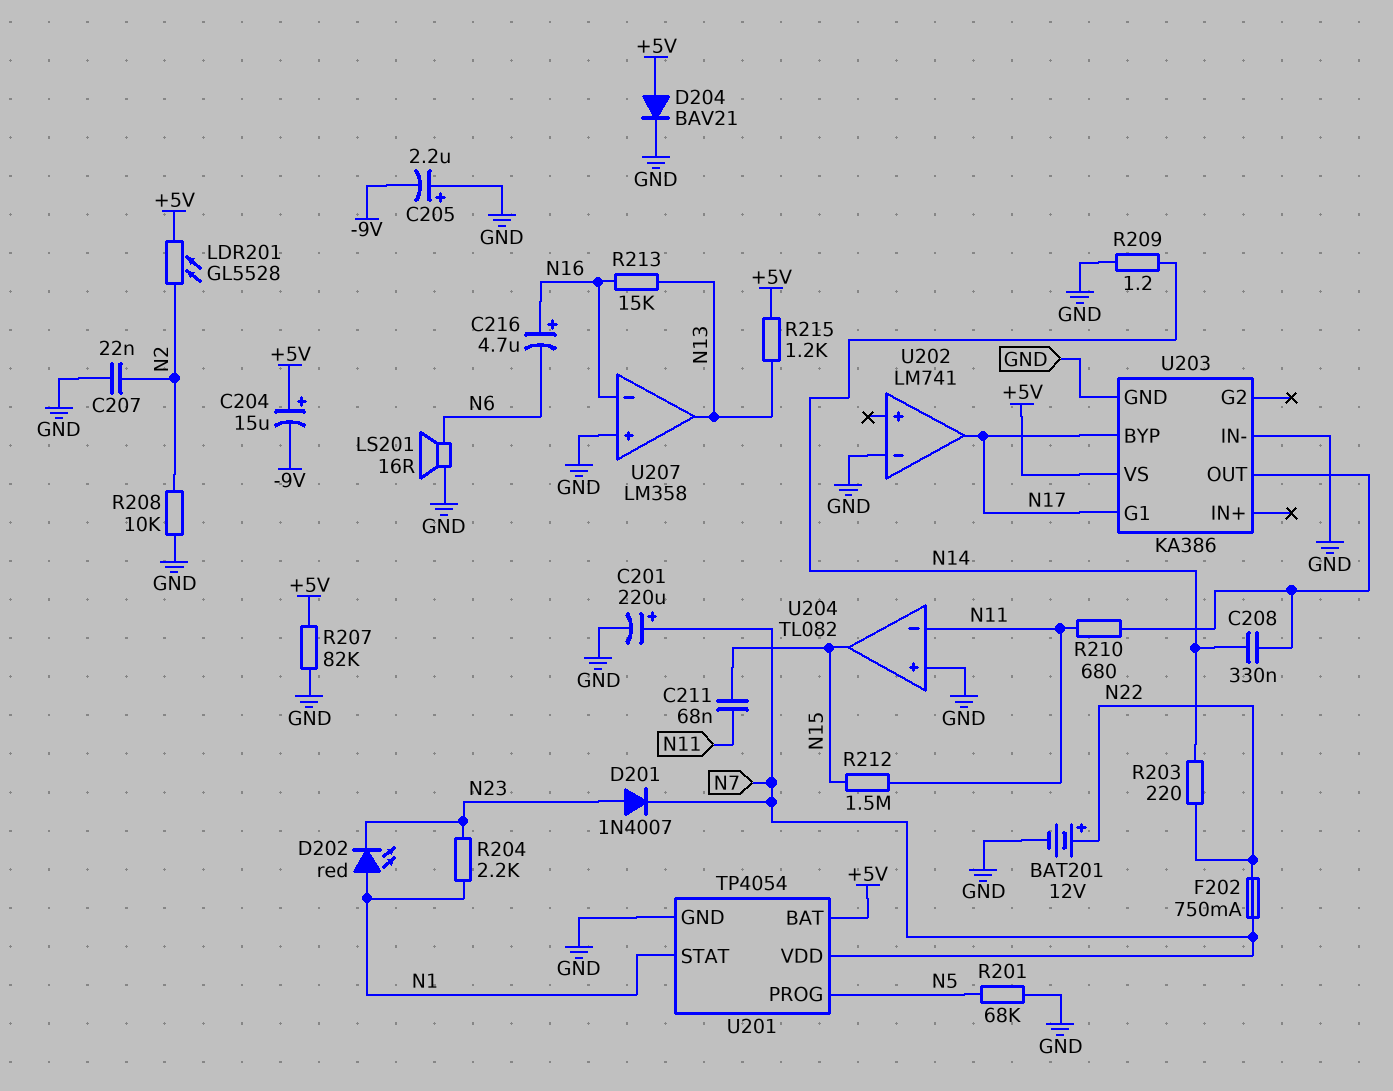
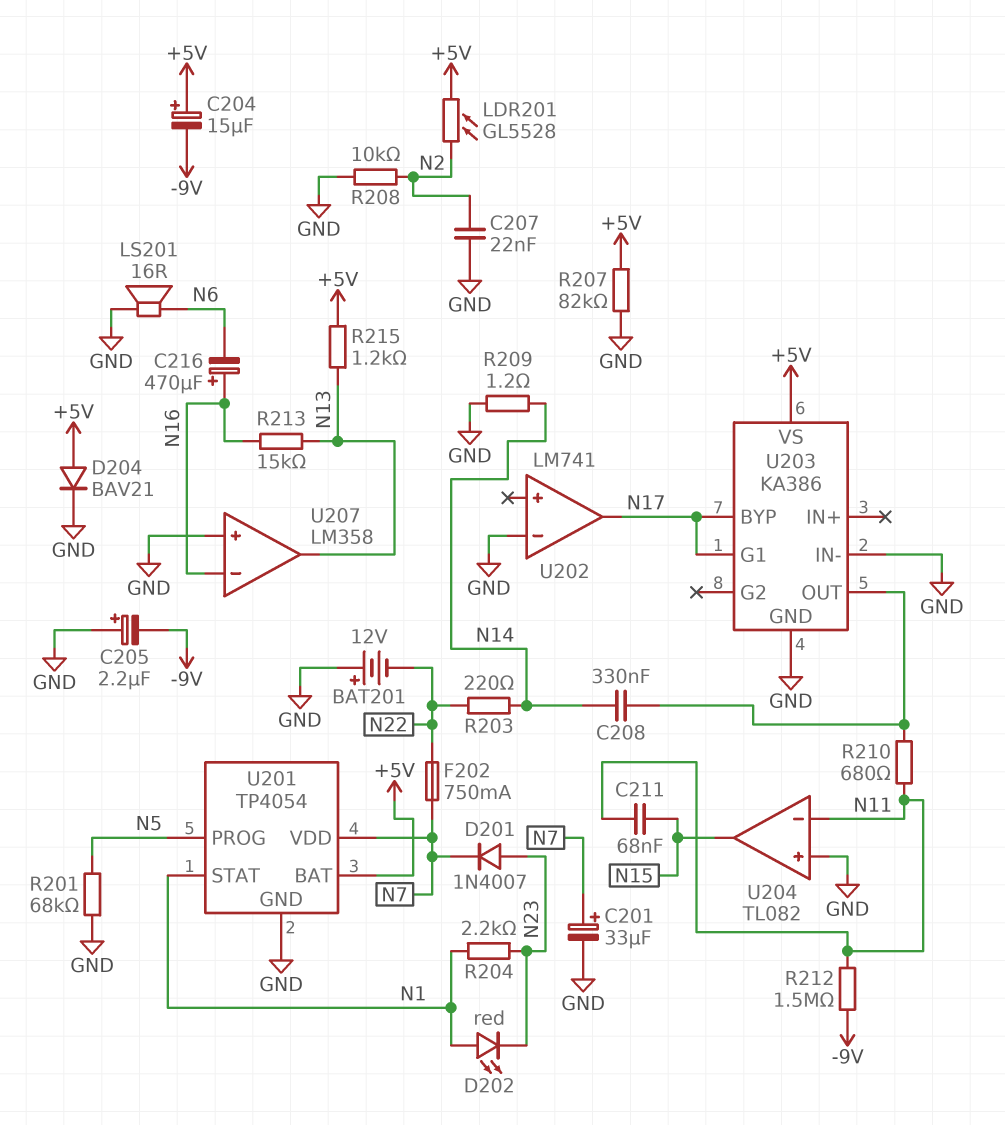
BAT201: 12V (plus N22, minus GND) -> 12V (plus GND, minus N22)
C201: 220uF (plus N7, minus GND) -> 33uF (plus N7, minus GND)
C216: 4.7uF (plus N16, minus N6) -> 470uF (plus N16, minus N6)
R212: 1.5M (N11, N15) -> 1.5M (-9V, N11)

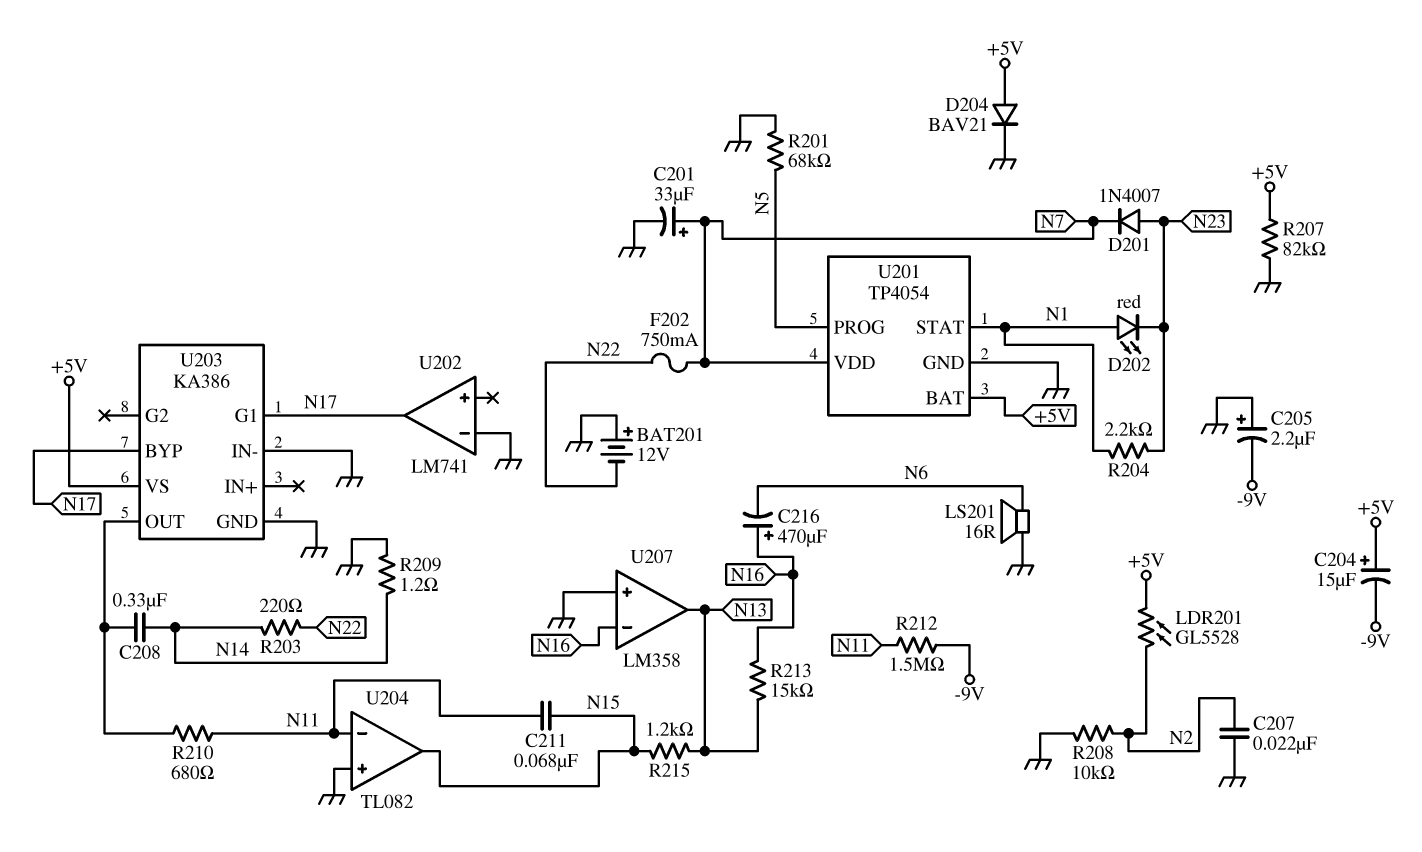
R215: 1.2k (+5V, N13) -> 1.2k (N13, N15)

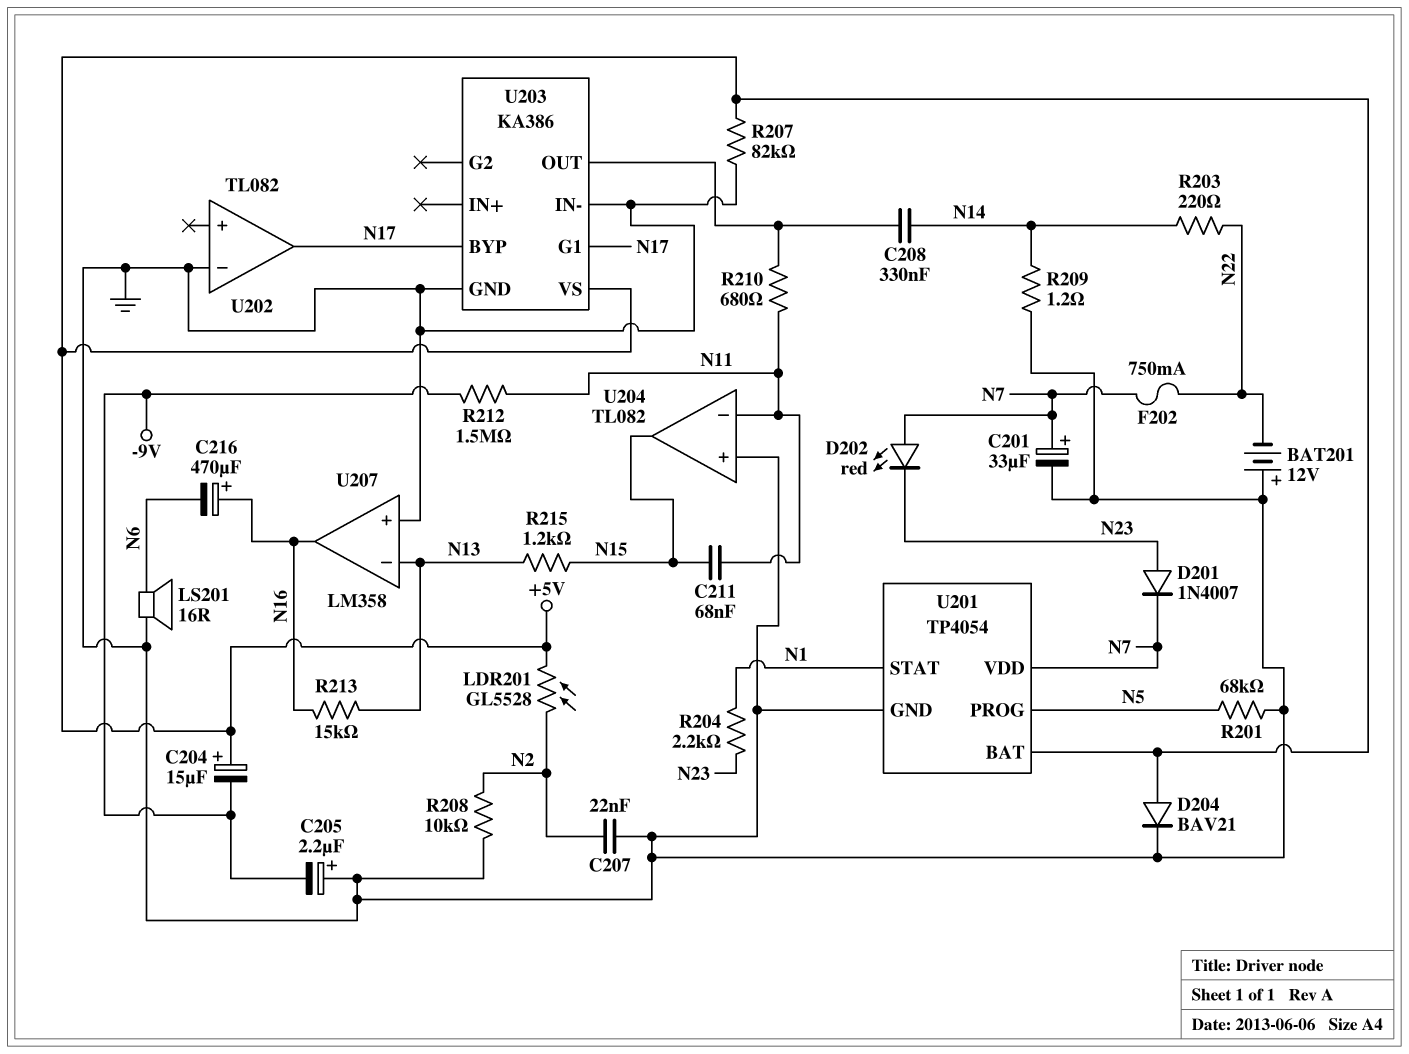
D202: LED red (A N1, K N23) -> LED red (A N7, K N23)
U202: LM741 -> TL082
U207 pin in-: N16 -> N13
U207 pin out: N13 -> N16

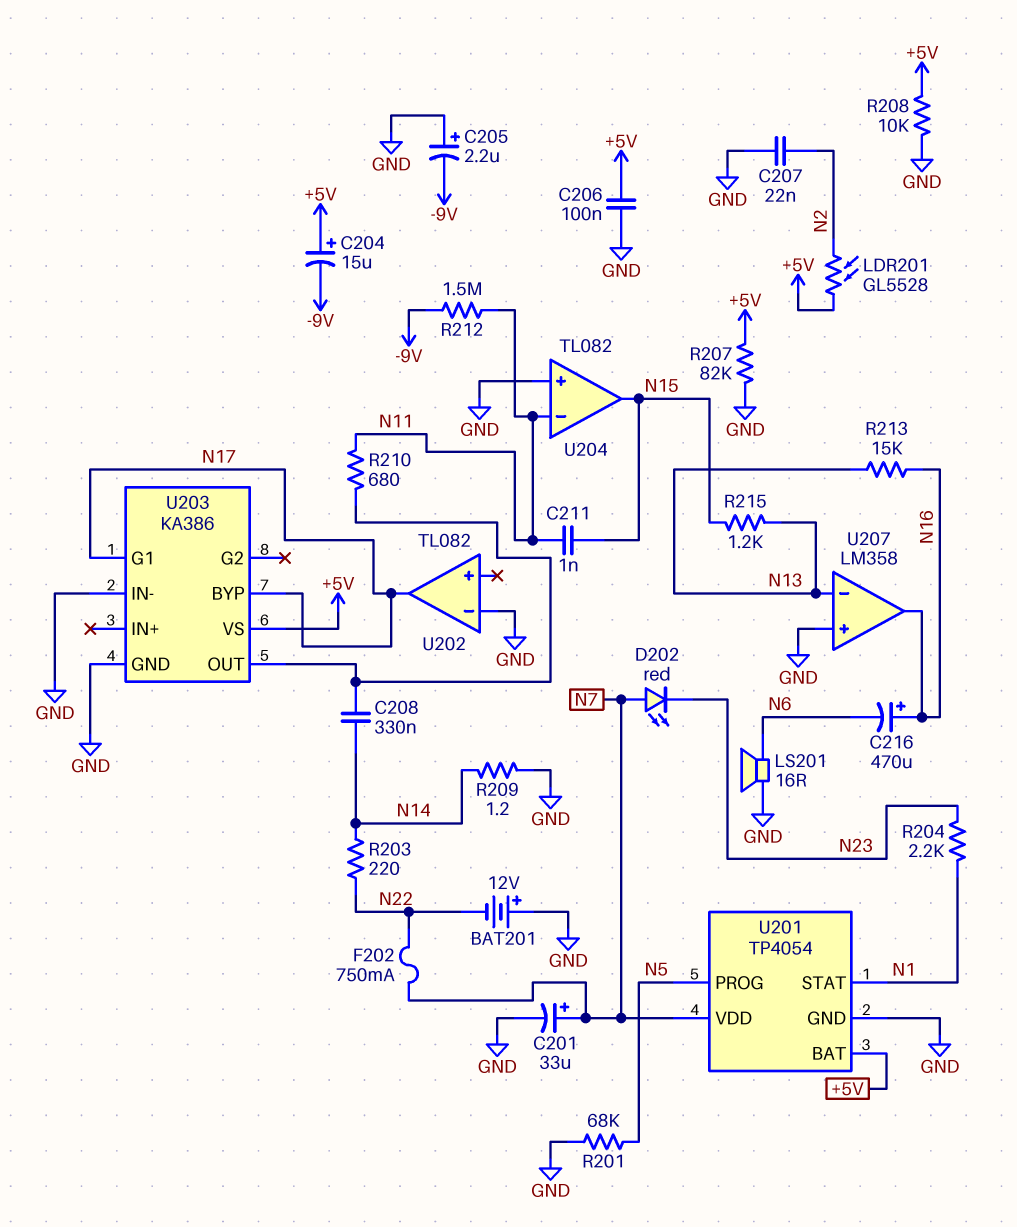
C206: none -> 100nF (+5V, GND)
C211: 68nF (N11, N15) -> 1nF (N11, N15)
D201: diode 1N4007 (A N23, K N7) -> none
D204: diode BAV21 (A +5V, K GND) -> none
R208: 10k (GND, N2) -> 10k (+5V, GND)

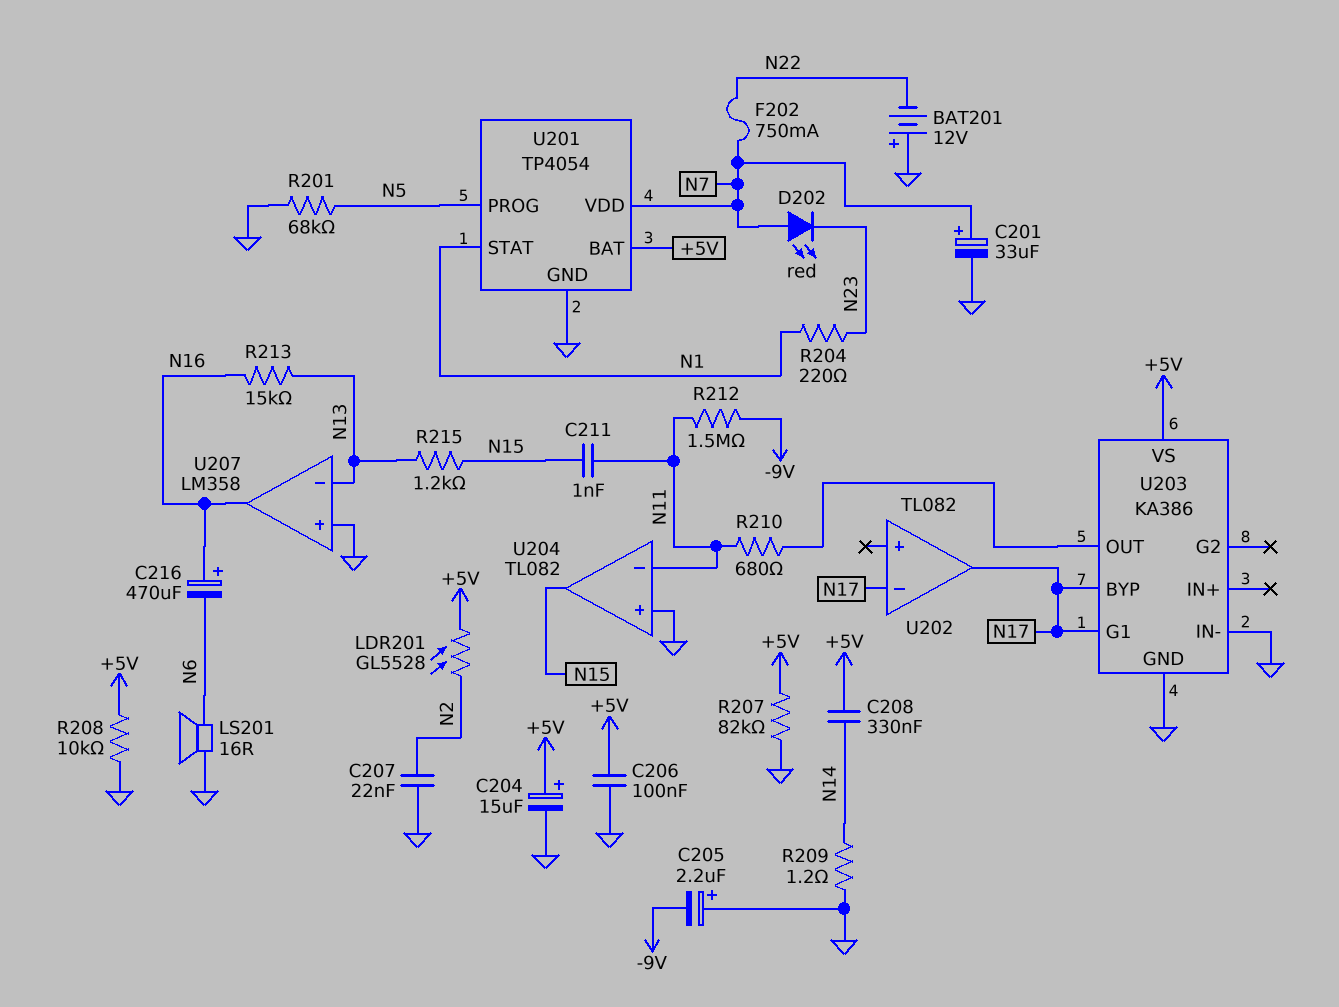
C204: 15uF (plus +5V, minus -9V) -> 15uF (plus +5V, minus GND)
C208: 330nF (N14, U203/OUT) -> 330nF (+5V, N14)
R203: 220 (N14, N22) -> none
R204: 2.2k (N1, N23) -> 220 (N1, N23)
U202 pin in-: GND -> N17

